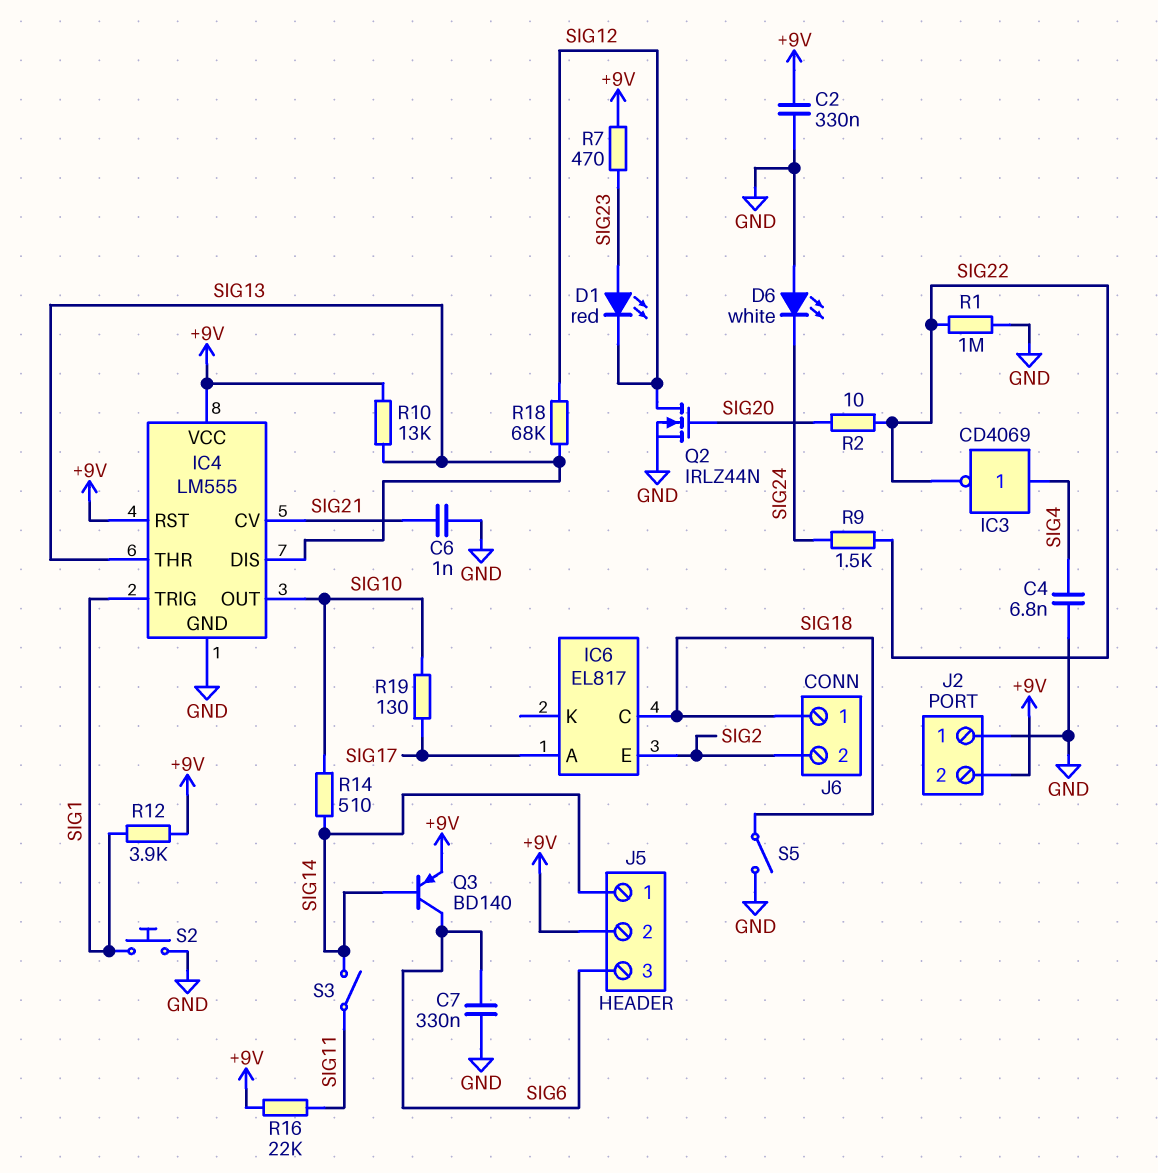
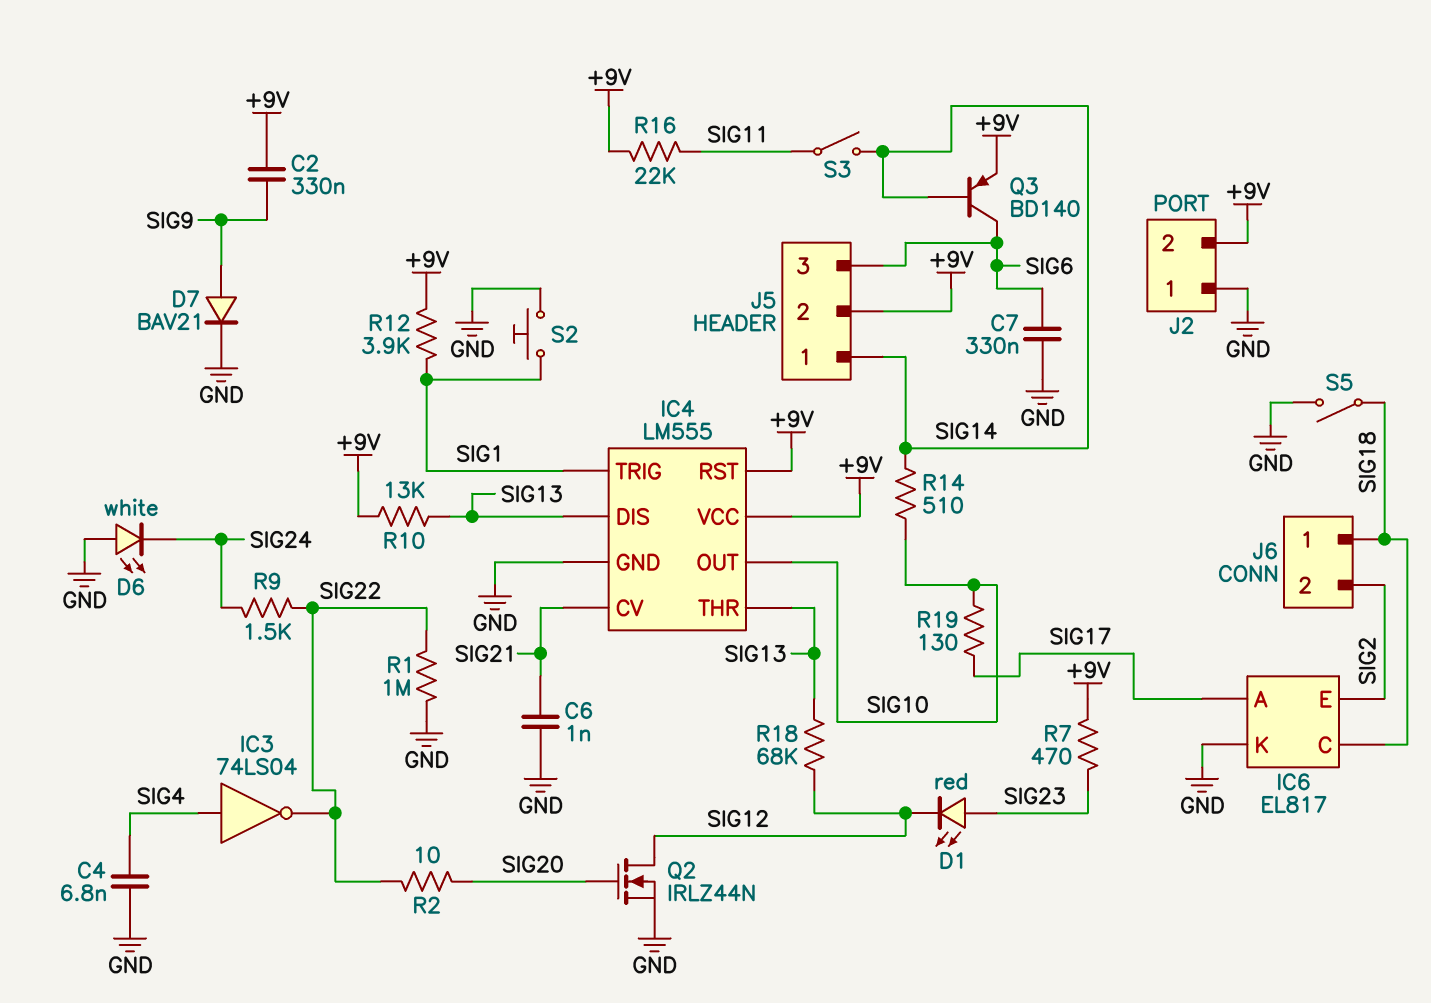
C2: 330nF (+9V, GND) -> 330nF (+9V, SIG9)
D7: none -> diode BAV21 (A SIG9, K GND)
IC3: NOT CD4069 (in SIG4, out SIG22) -> NOT 74LS04 (in SIG4, out SIG22)
IC6 pin K: none -> GND

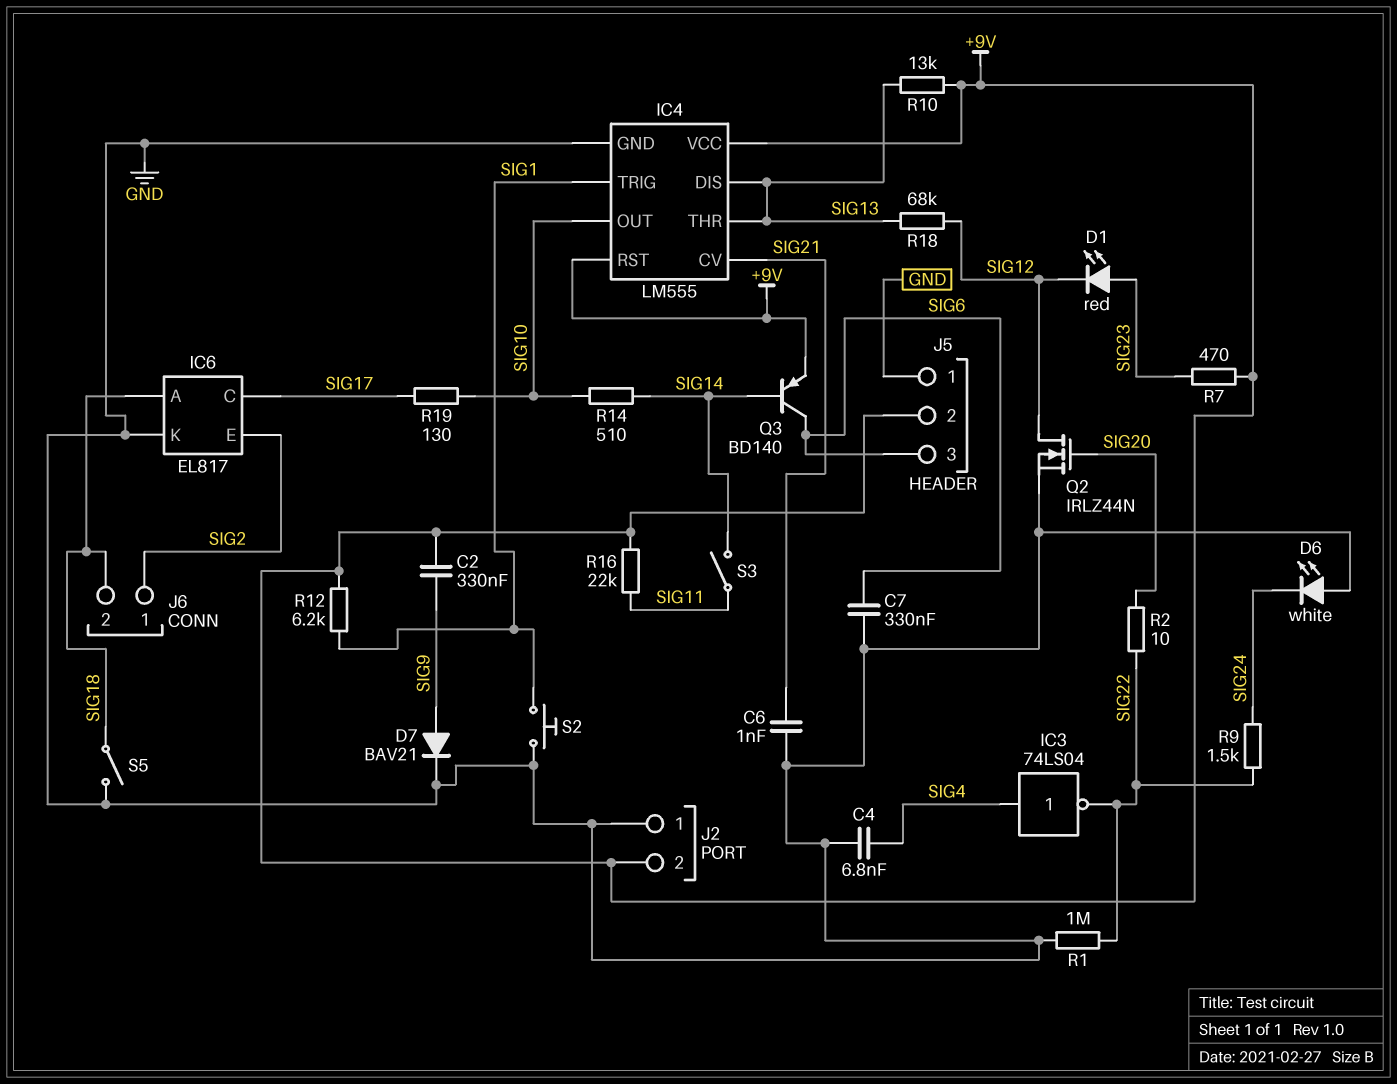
IC6 pin A: SIG17 -> SIG18
IC6 pin C: SIG18 -> SIG17
J5 pin 1: SIG14 -> GND
J6 pin 1: SIG18 -> SIG2
J6 pin 2: SIG2 -> SIG18
R12: 3.9k (+9V, SIG1) -> 6.2k (+9V, SIG1)

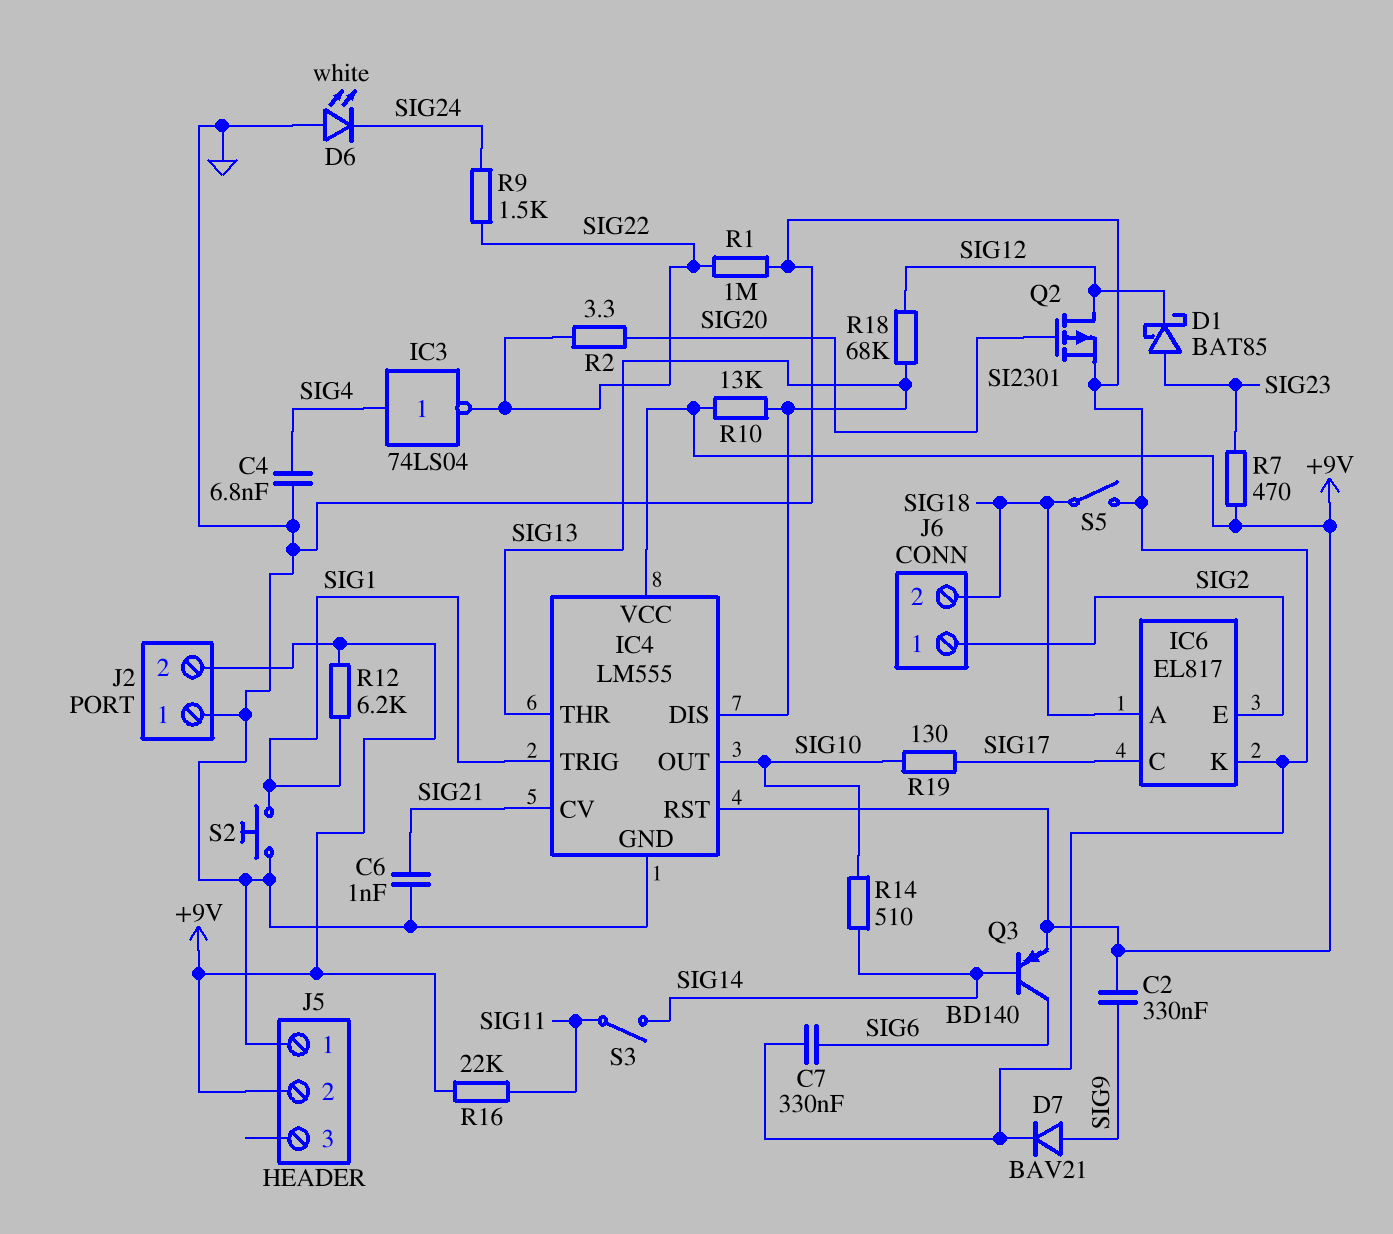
D1: LED red (A SIG23, K SIG12) -> schottky BAT85 (A SIG23, K SIG12)
J5 pin 3: SIG6 -> none
Q2: NMOS IRLZ44N (G SIG20, D SIG12, S GND) -> PMOS SI2301 (G SIG20, D SIG12, S GND)
R2: 10 (SIG20, SIG22) -> 3.3 (SIG20, SIG22)

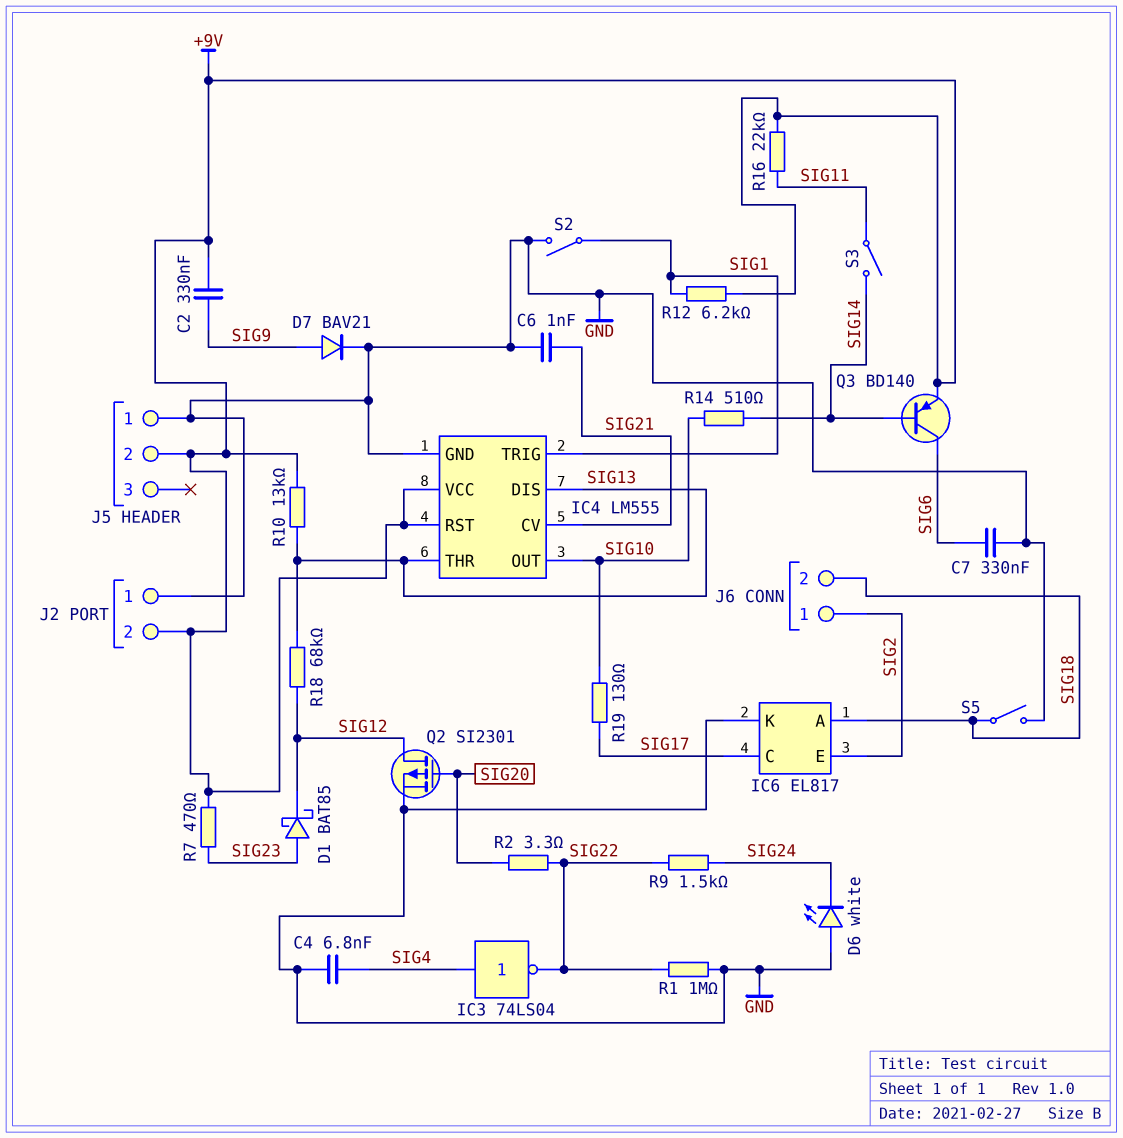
S2: button (GND, SIG1) -> switch (GND, SIG1)

